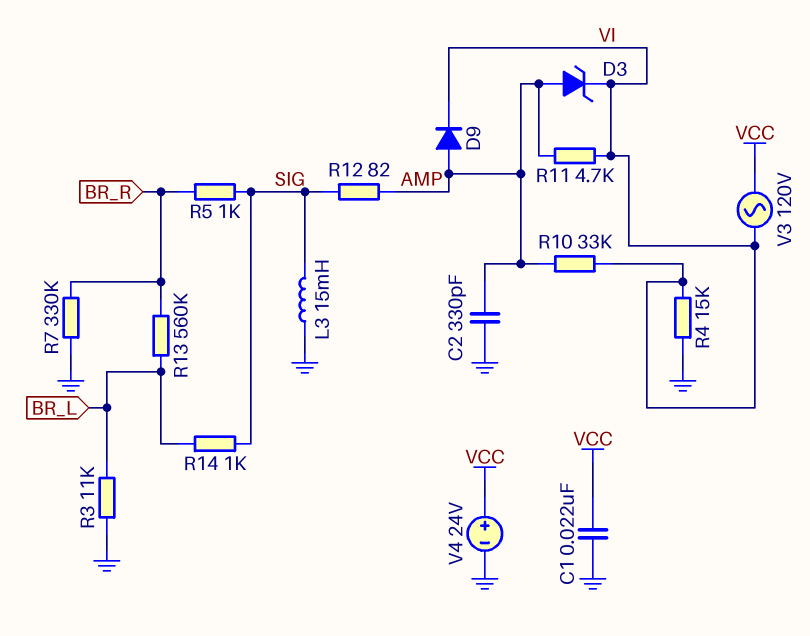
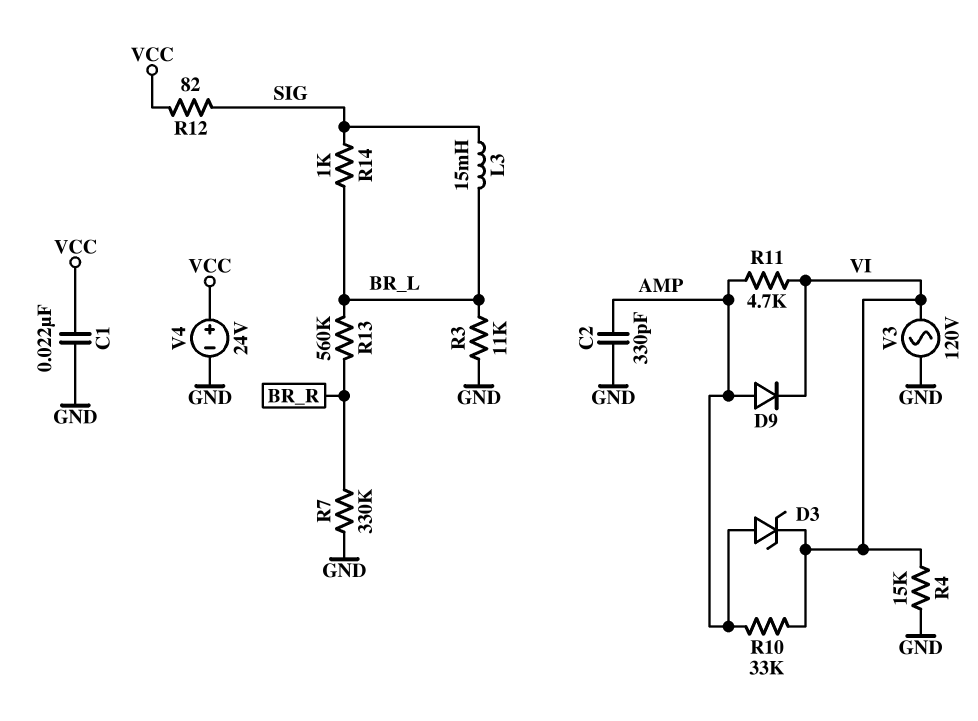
L3: 15mH (GND, SIG) -> 15mH (BR_L, SIG)
R5: 1k (BR_R, SIG) -> none
R12: 82 (AMP, SIG) -> 82 (SIG, VCC)
V3: AC 120V (VCC, VI) -> AC 120V (GND, VI)

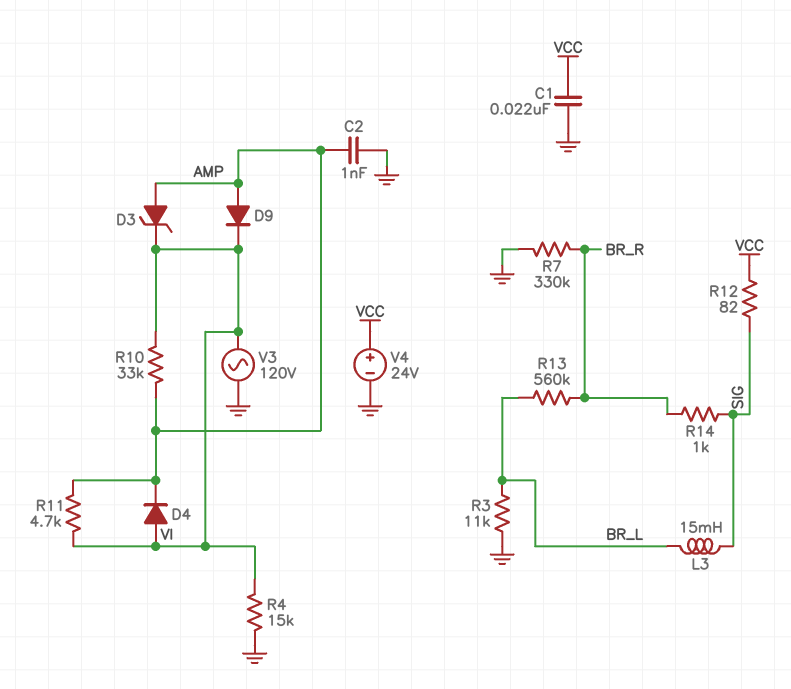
C2: 330pF (AMP, GND) -> 1nF (AMP, GND)
D4: none -> diode (A VI, K AMP)
R14: 1k (BR_L, SIG) -> 1k (BR_R, SIG)

